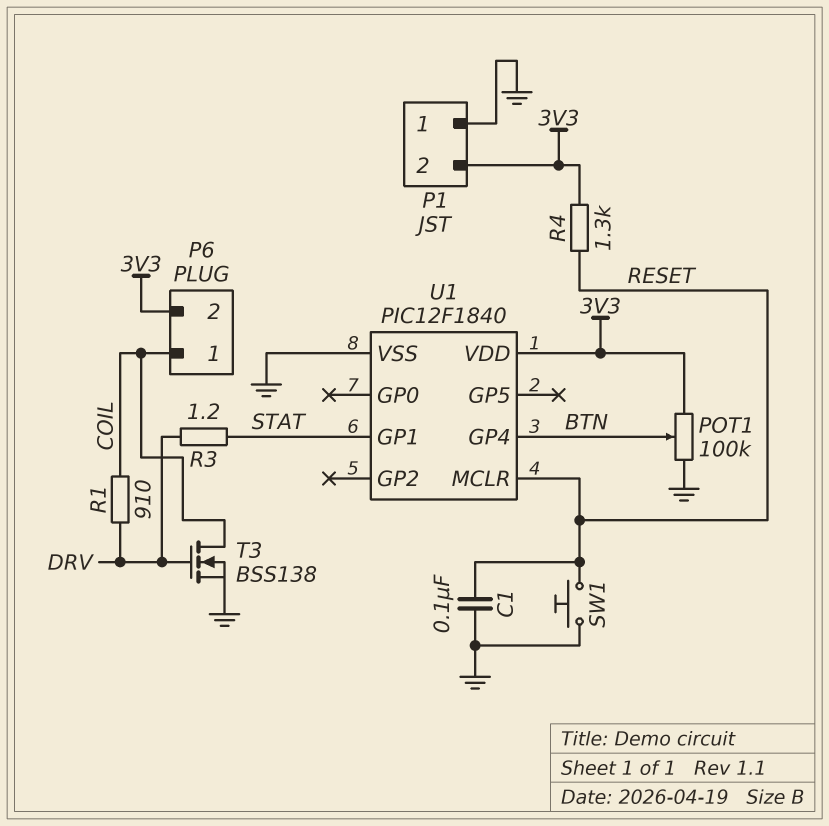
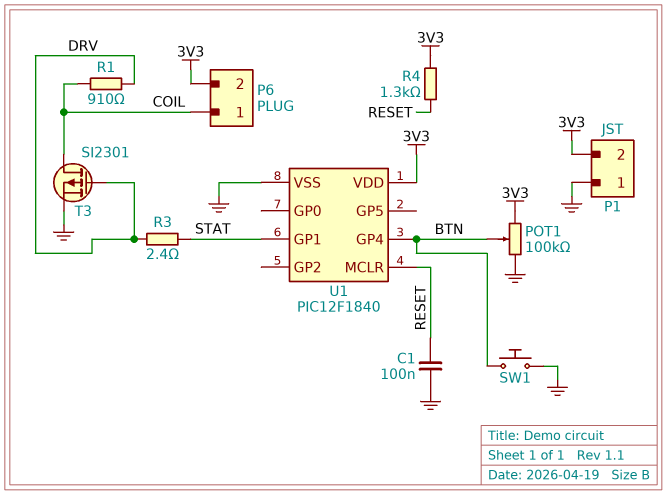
R3: 1.2 (DRV, STAT) -> 2.4 (DRV, STAT)
SW1: button (GND, RESET) -> button (BTN, GND)
T3: NMOS BSS138 (G DRV, D COIL, S GND) -> PMOS SI2301 (G DRV, D COIL, S GND)

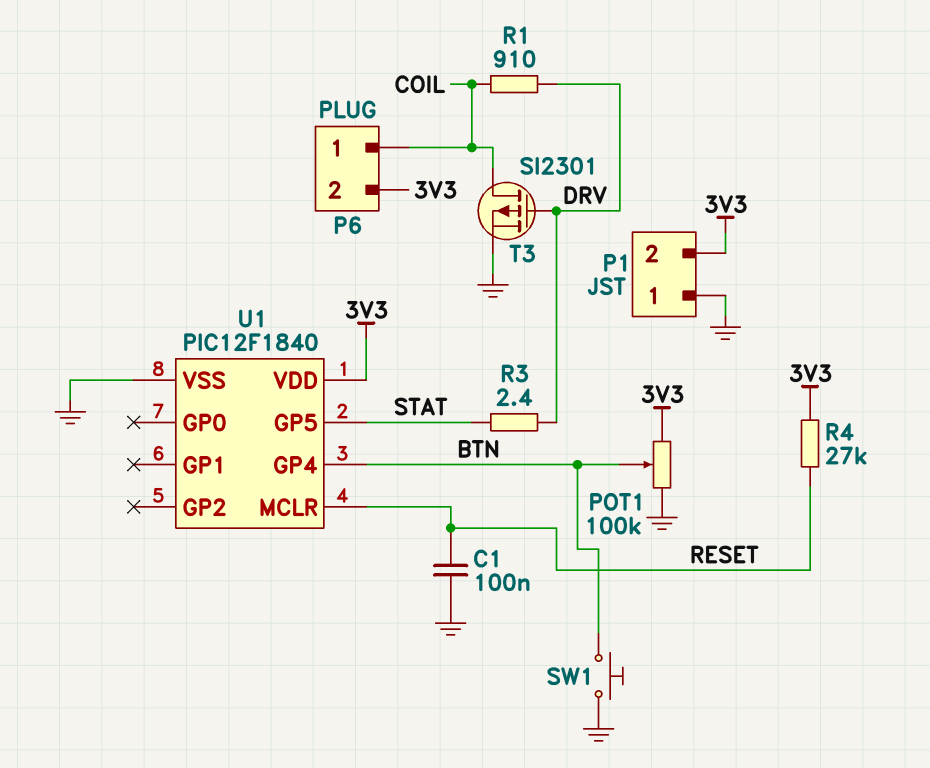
R4: 1.3k (3V3, RESET) -> 27k (3V3, RESET)
U1 pin GP1: STAT -> none
U1 pin GP5: none -> STAT

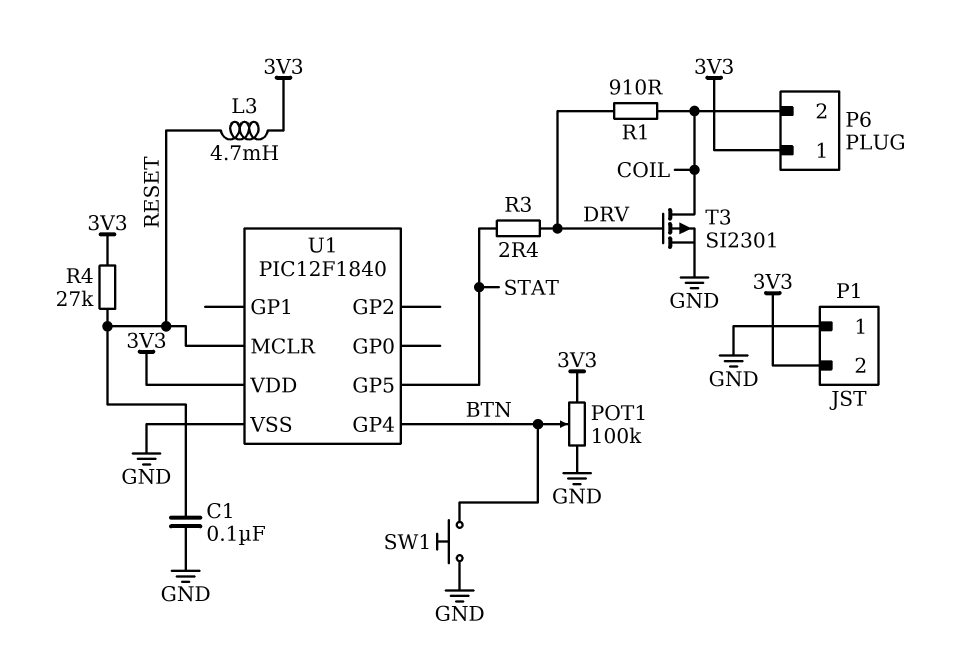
L3: none -> 4.7mH (3V3, RESET)
P6 pin 1: COIL -> 3V3
P6 pin 2: 3V3 -> COIL

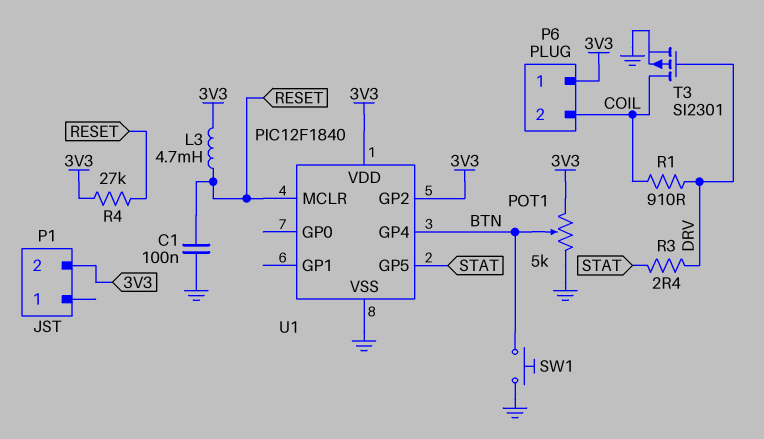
P1 pin 1: GND -> none
POT1: 100k (3V3, GND, wiper BTN) -> 5k (3V3, GND, wiper BTN)
U1 pin GP2: none -> 3V3

